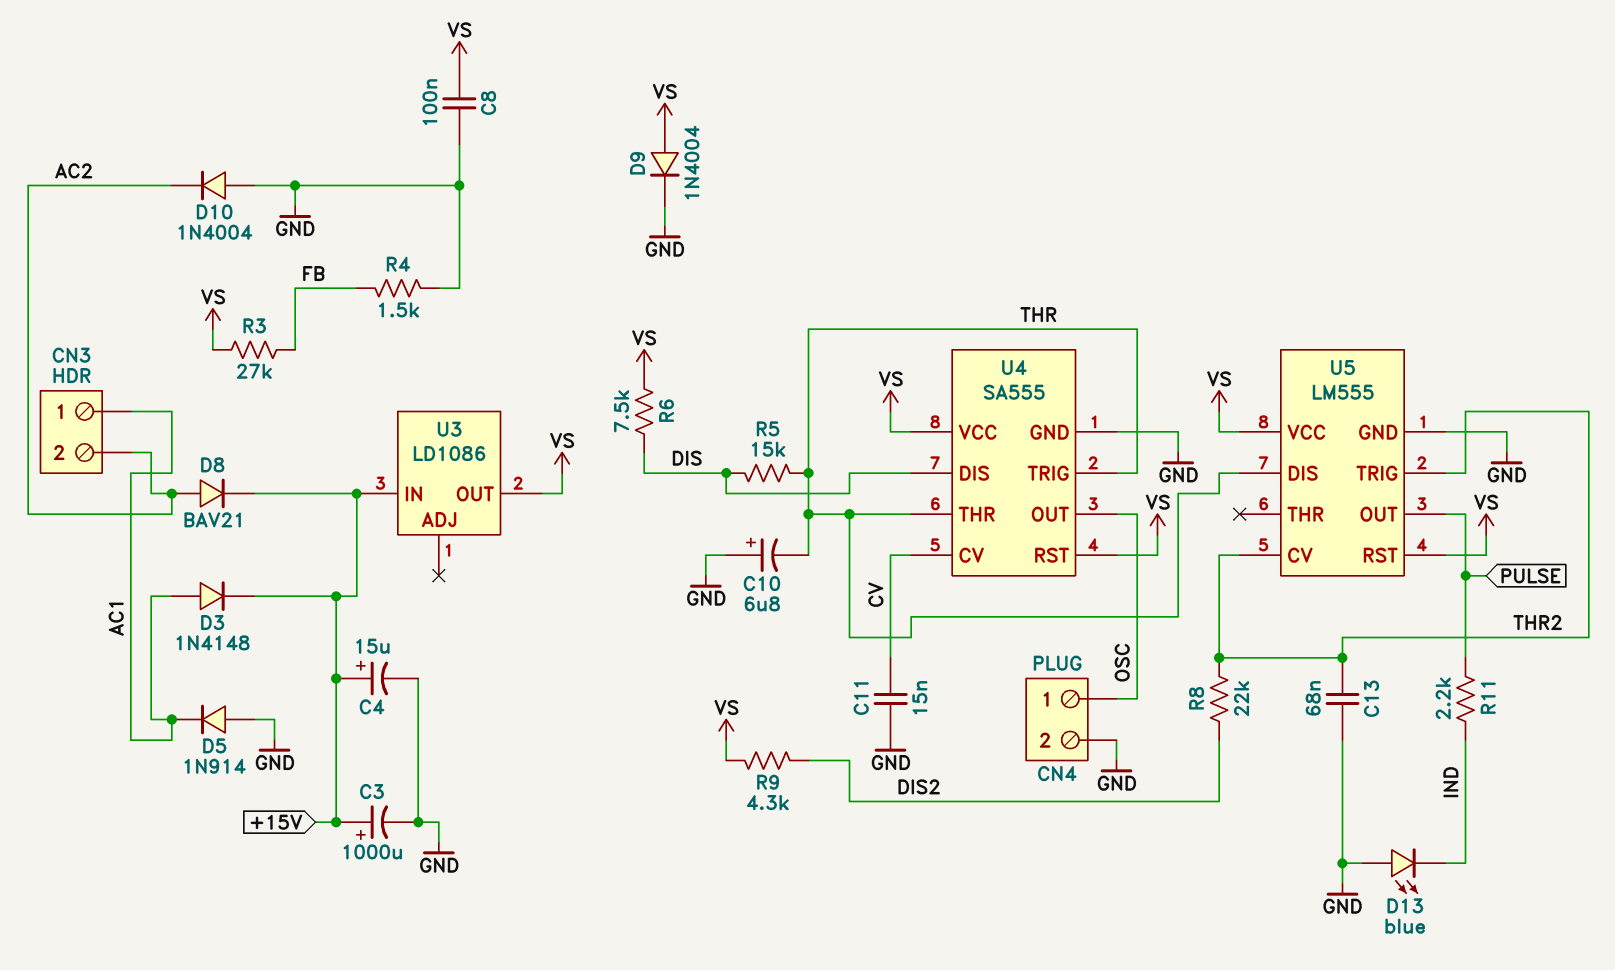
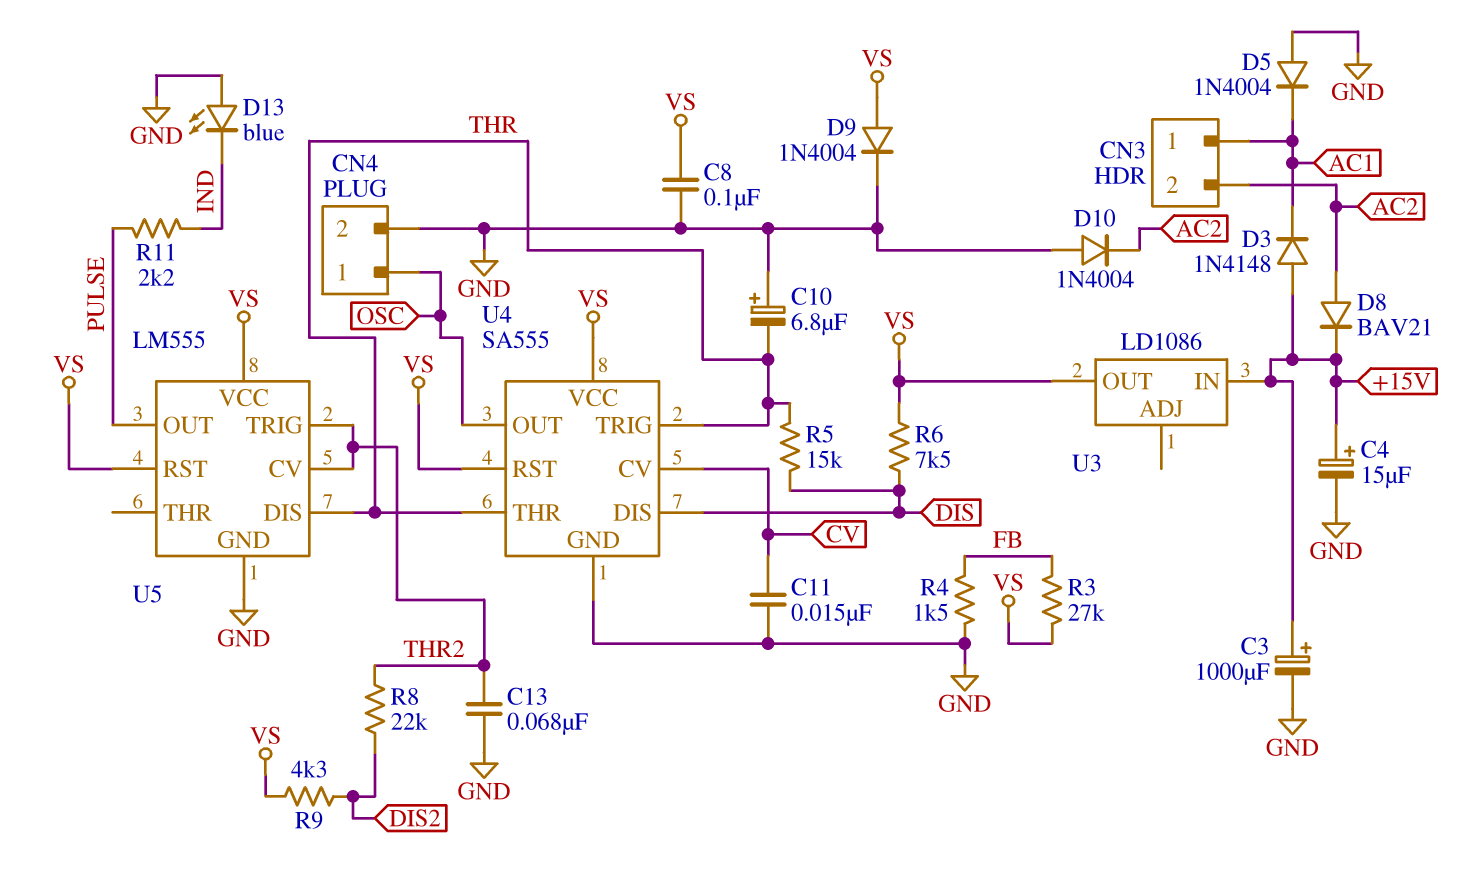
D3: diode 1N4148 (A AC1, K +15V) -> diode 1N4148 (A +15V, K AC1)
D5: diode 1N914 (A GND, K AC1) -> diode 1N4004 (A GND, K AC1)

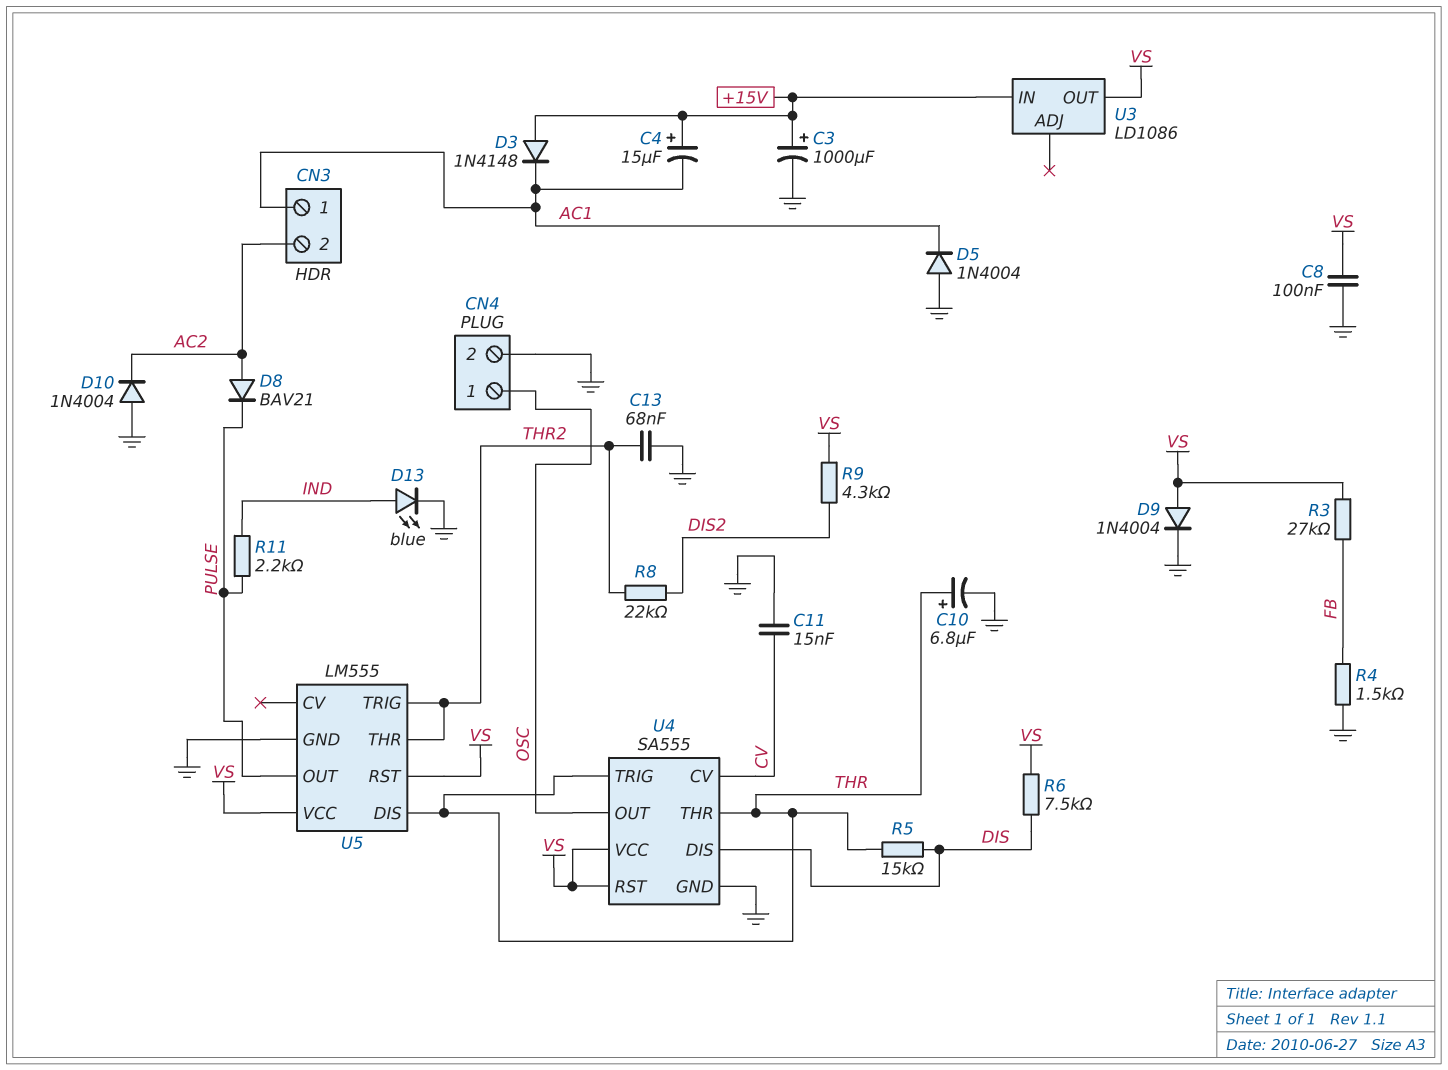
C4: 15uF (plus +15V, minus GND) -> 15uF (plus +15V, minus AC1)
C10: 6.8uF (plus GND, minus THR) -> 6.8uF (plus THR, minus GND)
D8: diode BAV21 (A AC2, K +15V) -> diode BAV21 (A AC2, K PULSE)
D13: LED blue (A GND, K IND) -> LED blue (A IND, K GND)
U5 pin CV: THR2 -> none
U5 pin THR: none -> THR2

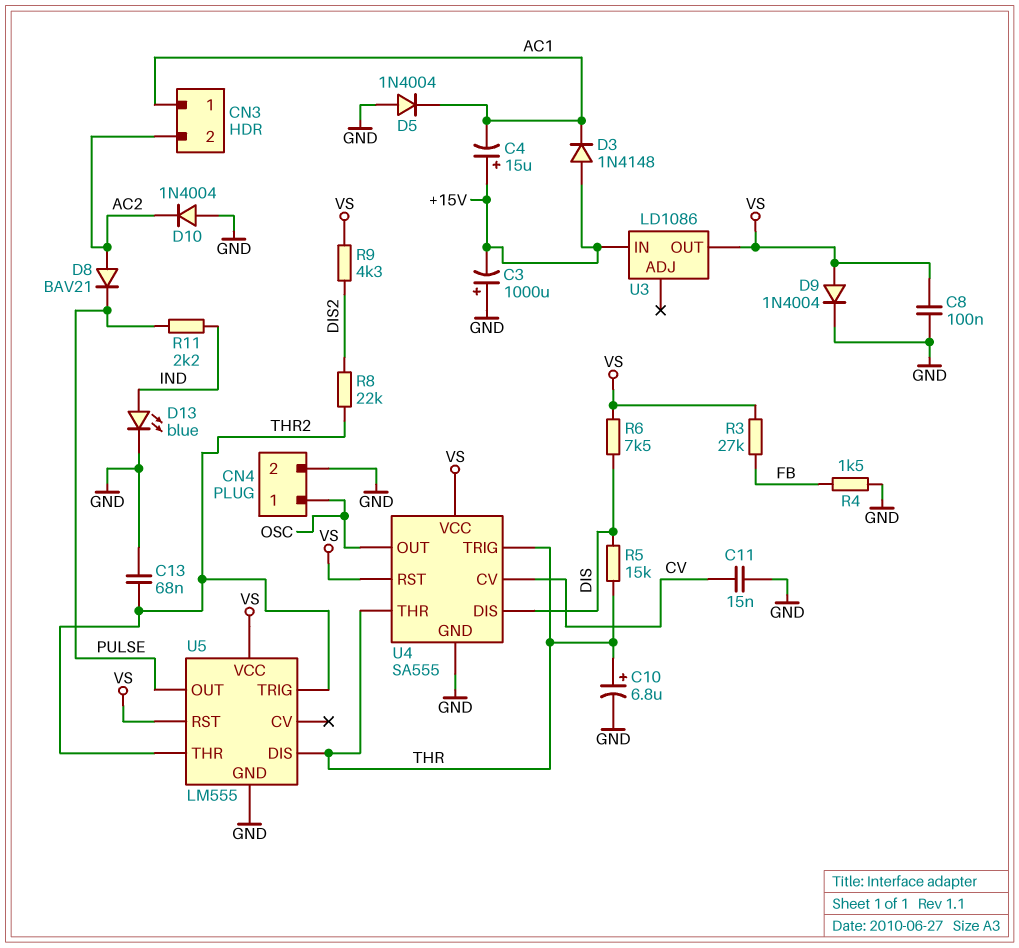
C3: 1000uF (plus +15V, minus GND) -> 1000uF (plus GND, minus +15V)

